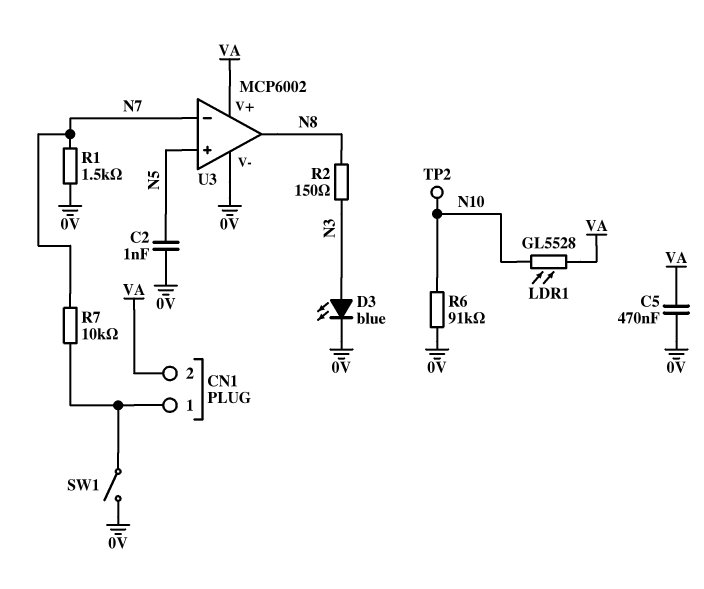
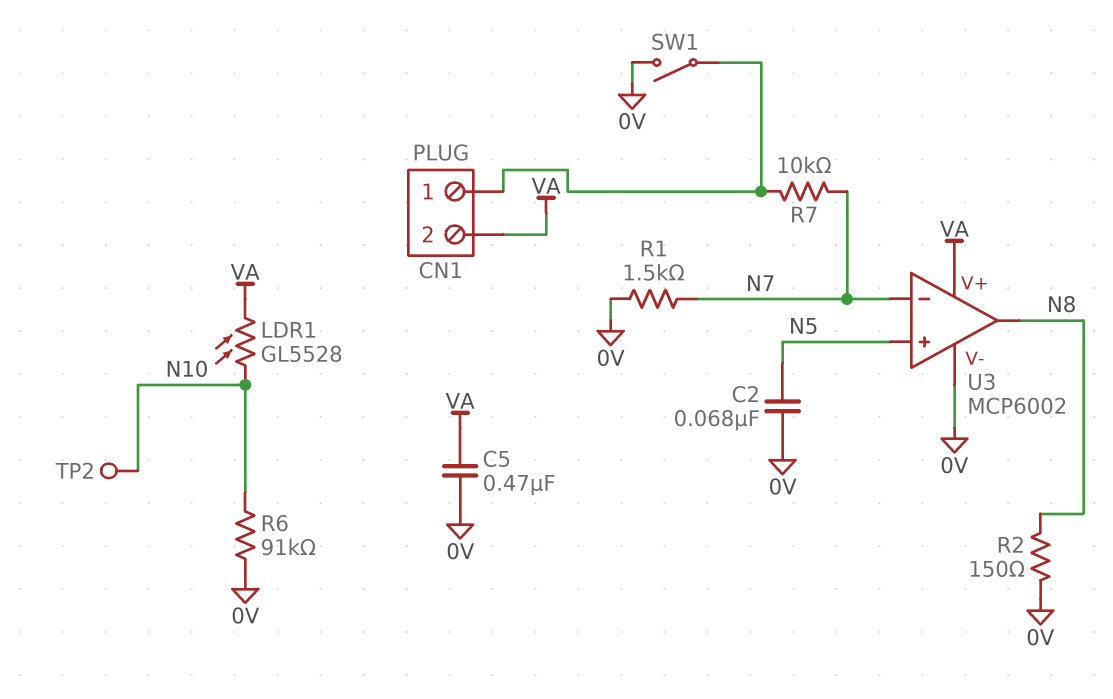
C2: 1nF (0V, N5) -> 68nF (0V, N5)
D3: LED blue (A N3, K 0V) -> none
R2: 150 (N3, N8) -> 150 (0V, N8)

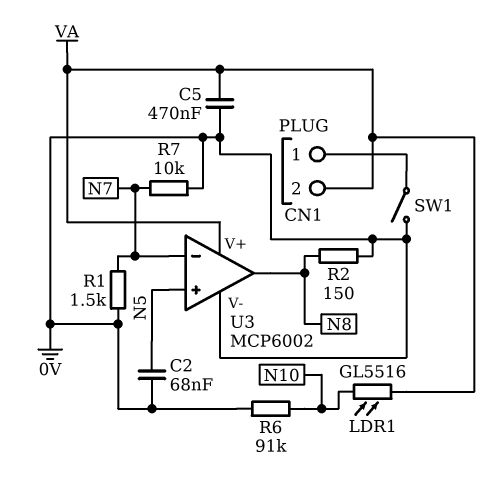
LDR1: GL5528 (N10, VA) -> GL5516 (N10, VA)
R7: 10k (CN1/1, N7) -> 10k (0V, N7)
TP2: test point (N10) -> none

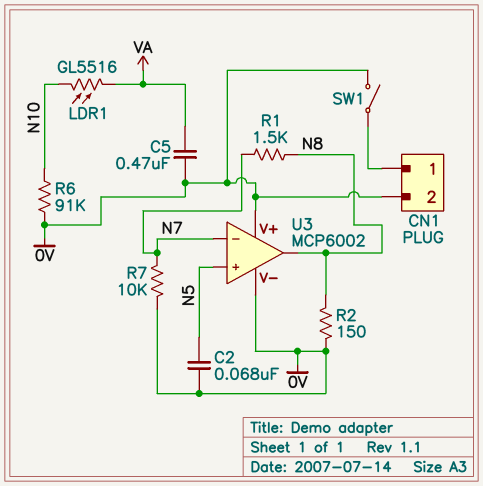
CN1 pin 2: VA -> 0V
R1: 1.5k (0V, N7) -> 1.5k (N7, N8)
U3 pin V+: VA -> 0V

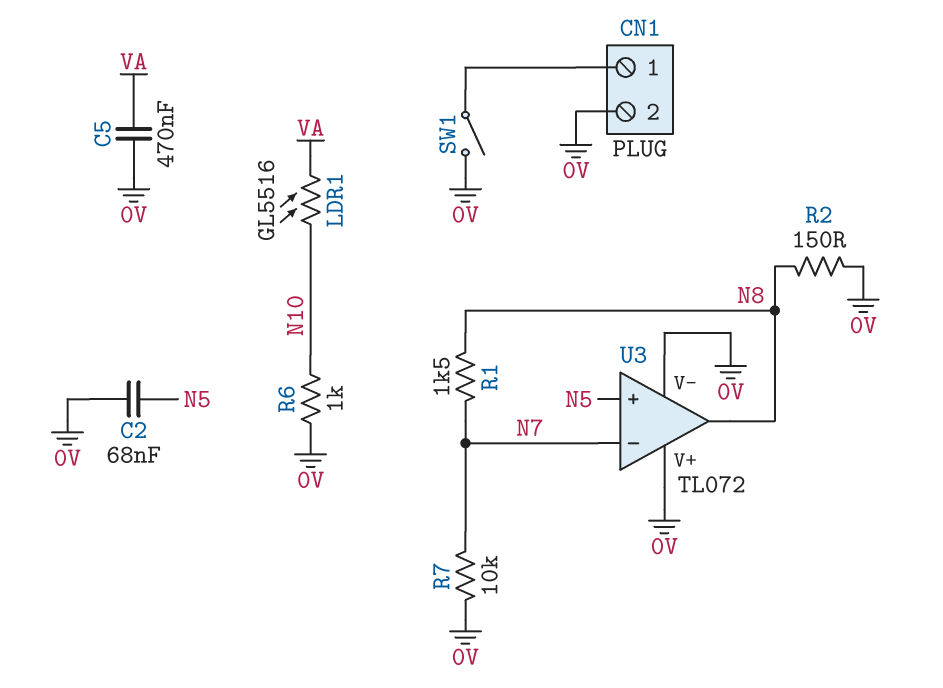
R6: 91k (0V, N10) -> 1k (0V, N10)
U3: MCP6002 -> TL072

